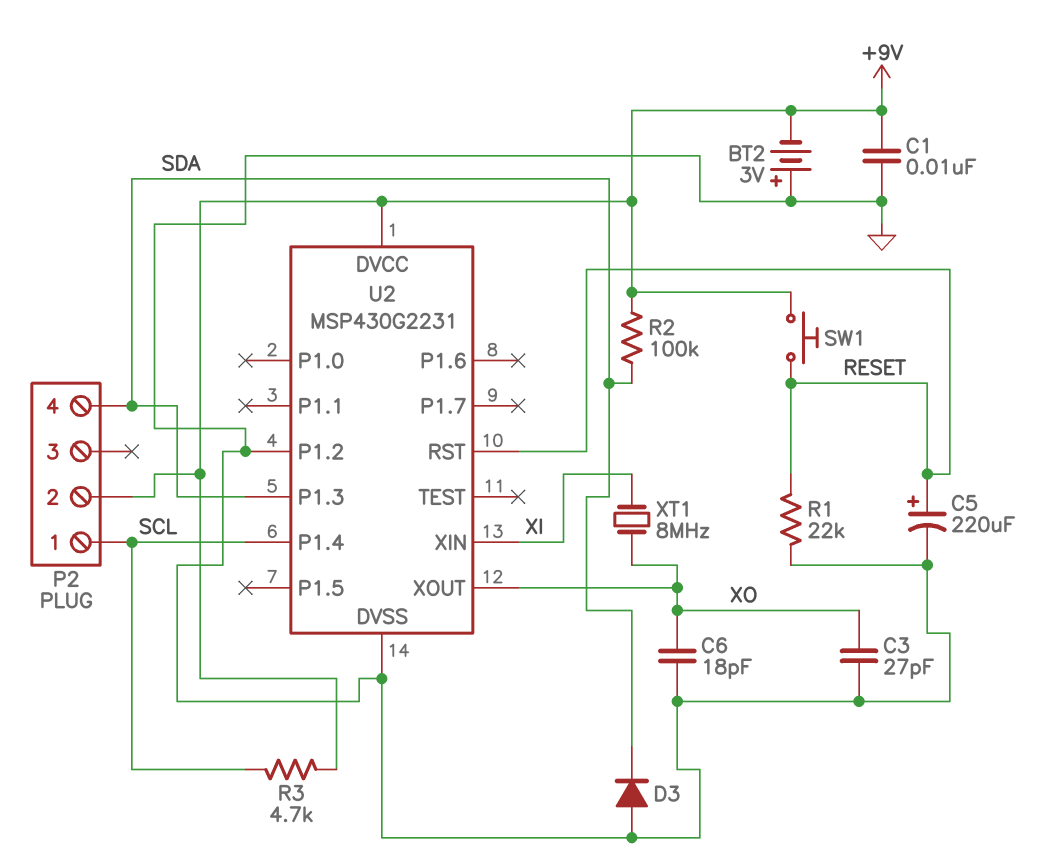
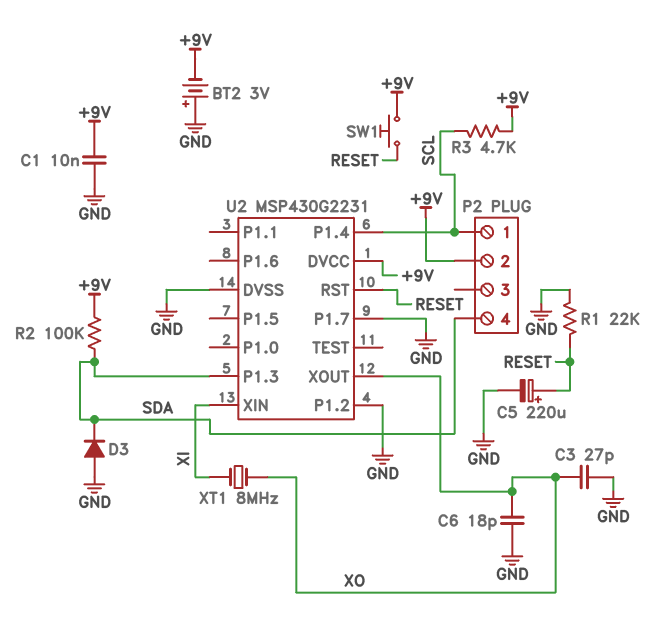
U2 pin P1.7: none -> GND

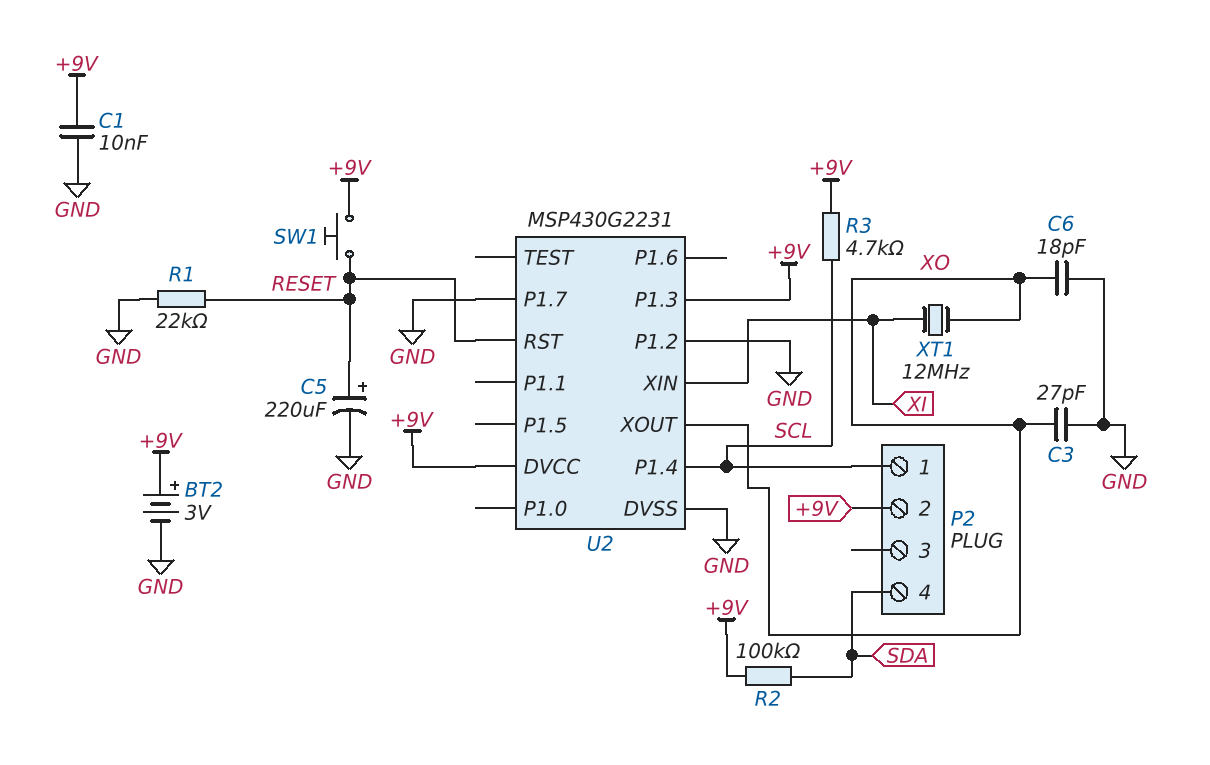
BT2: 3V (plus GND, minus +9V) -> 3V (plus +9V, minus GND)
D3: diode (A GND, K SDA) -> none
U2 pin P1.3: SDA -> +9V
XT1: 8MHz (XI, XO) -> 12MHz (XI, XO)

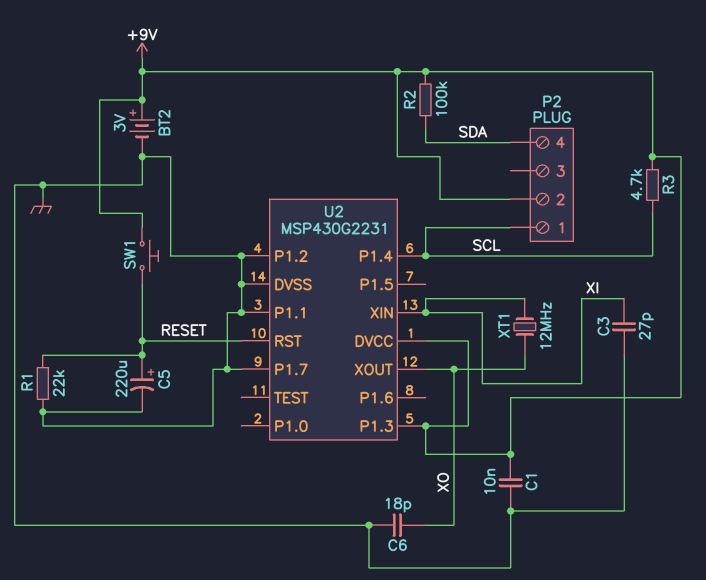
C3: 27pF (GND, XO) -> 27pF (GND, XI)
U2 pin P1.1: none -> GND

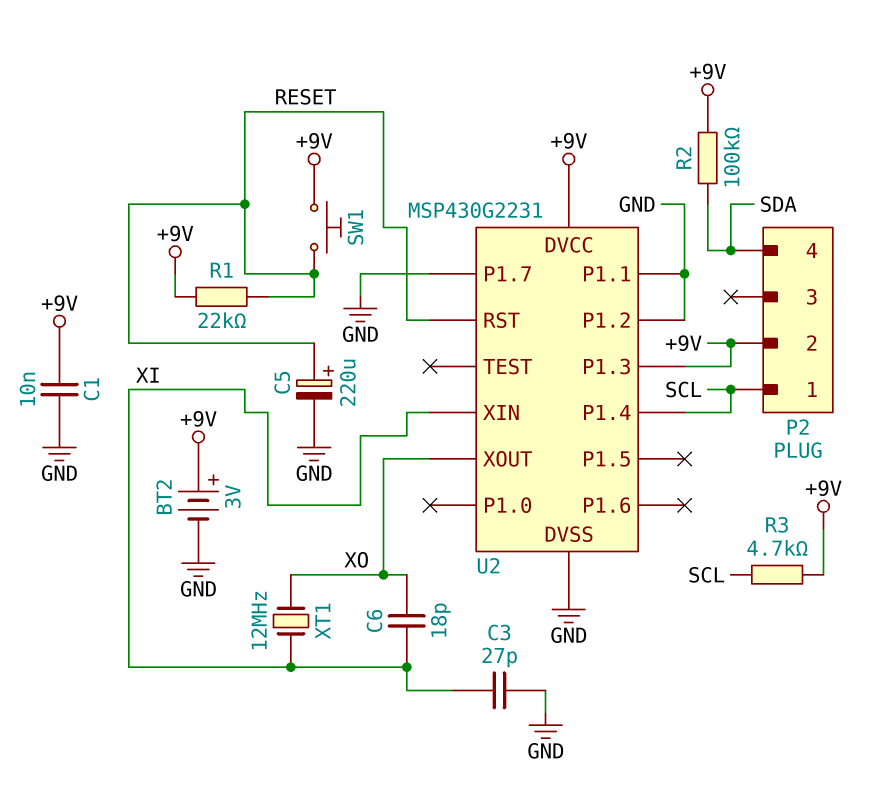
C6: 18pF (GND, XO) -> 18pF (XI, XO)
R1: 22k (GND, RESET) -> 22k (+9V, RESET)

